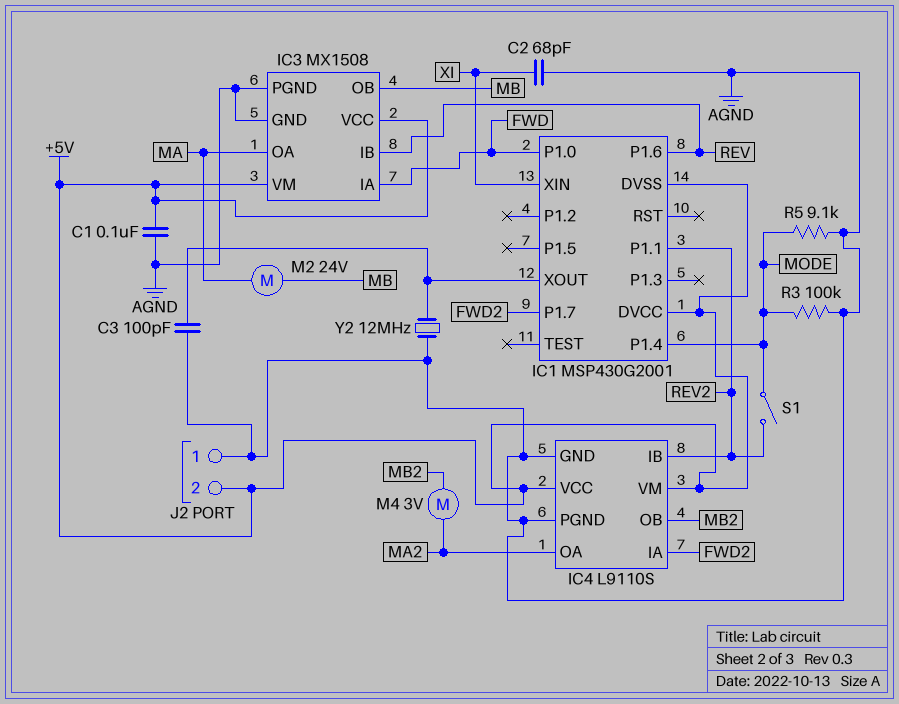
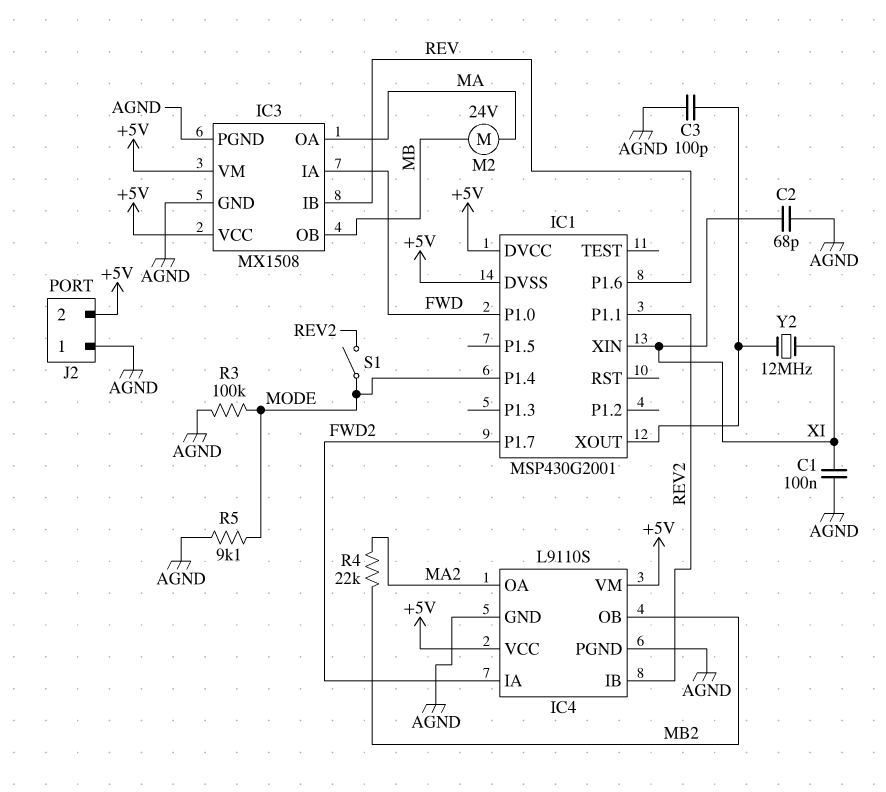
C1: 100nF (+5V, AGND) -> 100nF (AGND, XI)
M4: motor 3V (MA2, MB2) -> none
R4: none -> 22k (MA2, MB2)
Y2: 12MHz (AGND, IC1/XOUT) -> 12MHz (IC1/XOUT, XI)

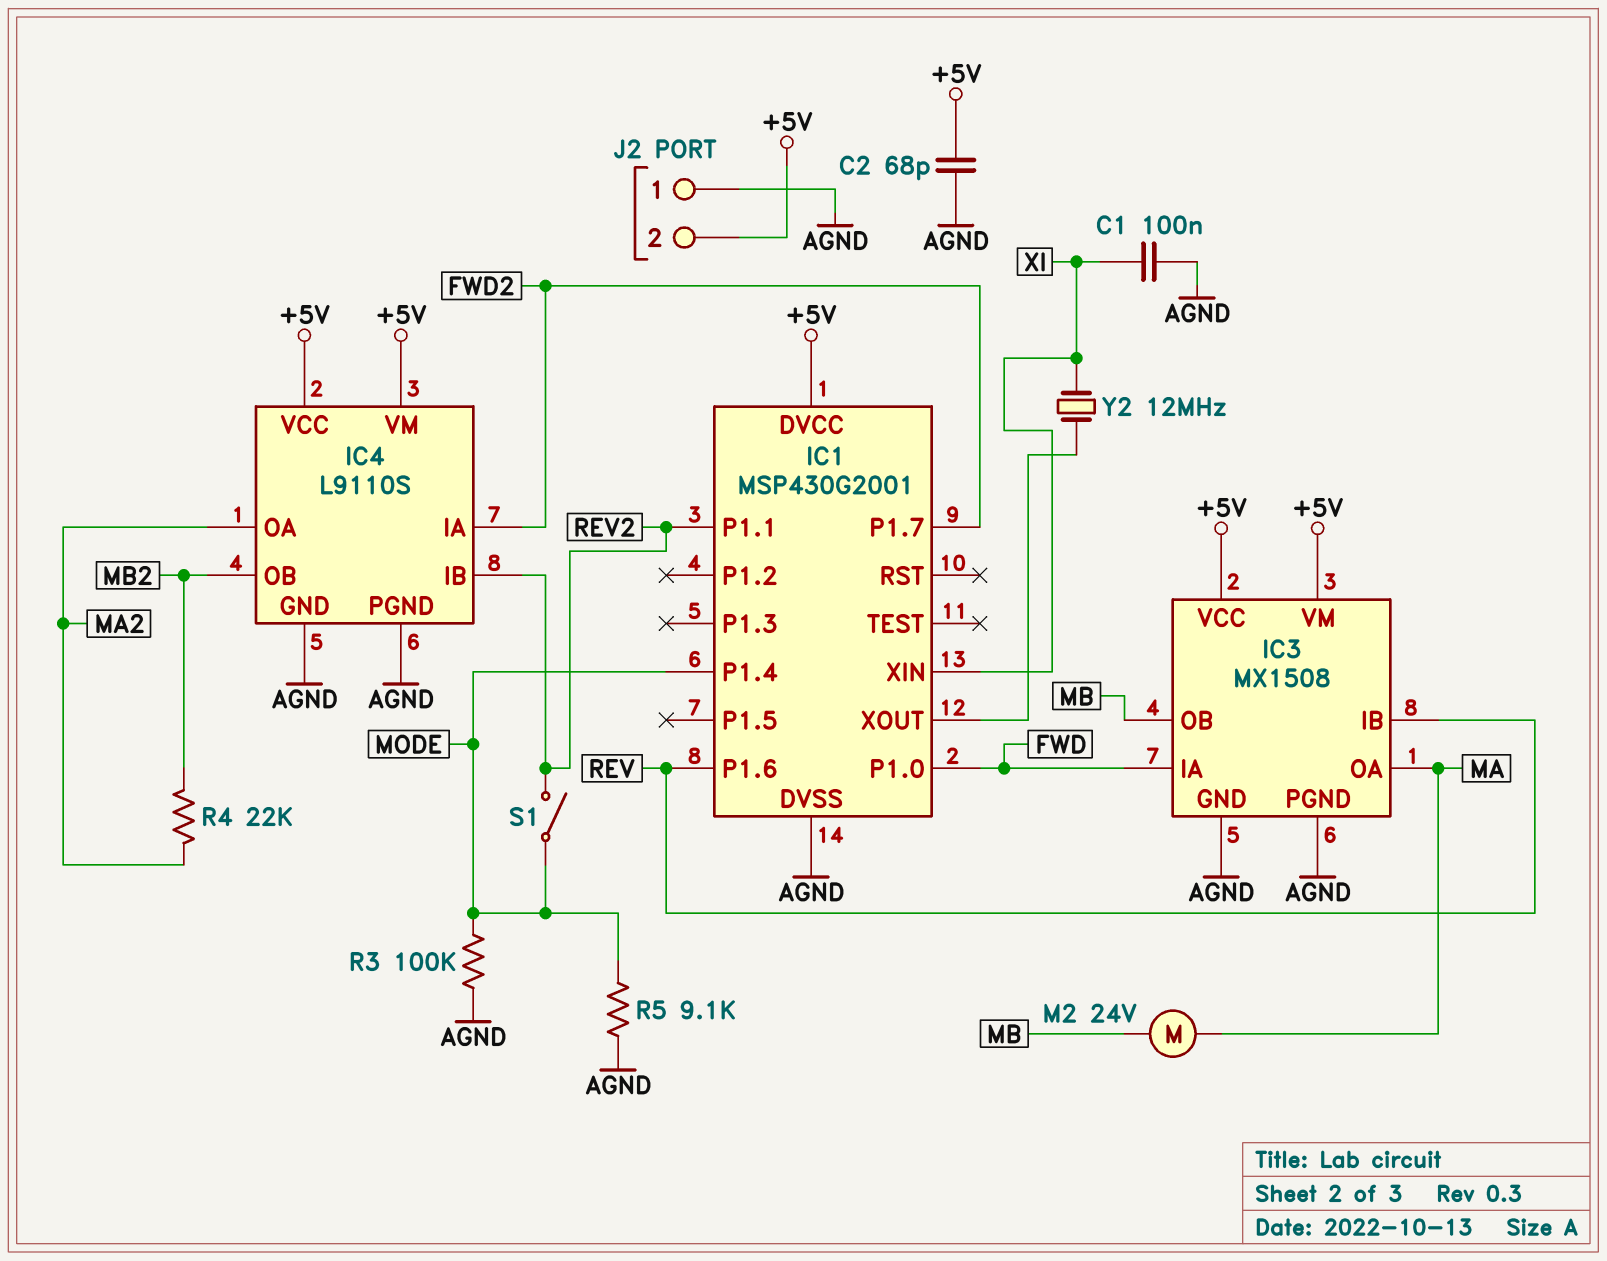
C2: 68pF (AGND, XI) -> 68pF (+5V, AGND)
C3: 100pF (AGND, IC1/XOUT) -> none
IC1 pin DVSS: +5V -> AGND

